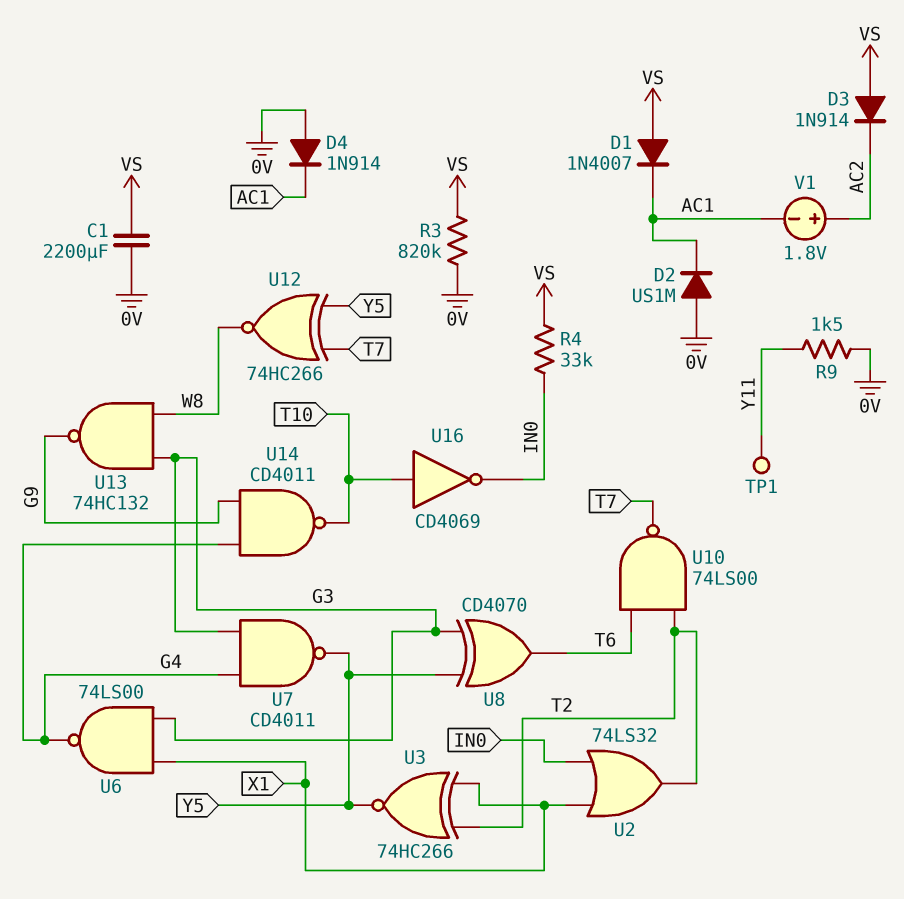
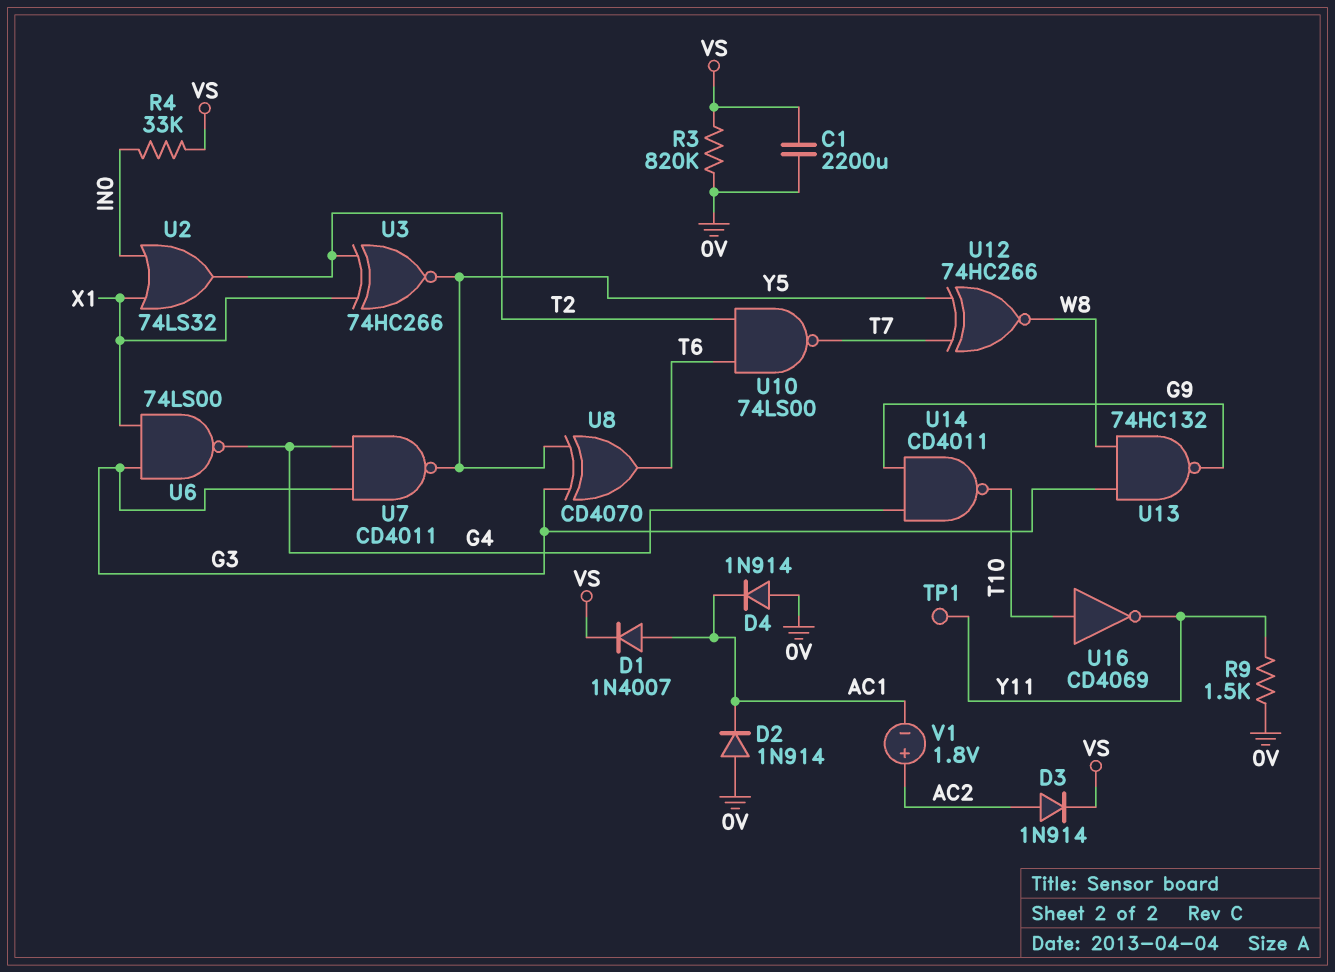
D1: diode 1N4007 (A VS, K AC1) -> diode 1N4007 (A AC1, K VS)
D2: diode US1M (A 0V, K AC1) -> diode 1N914 (A 0V, K AC1)
D3: diode 1N914 (A VS, K AC2) -> diode 1N914 (A AC2, K VS)
U16: NOT CD4069 (in T10, out IN0) -> NOT CD4069 (in T10, out Y11)

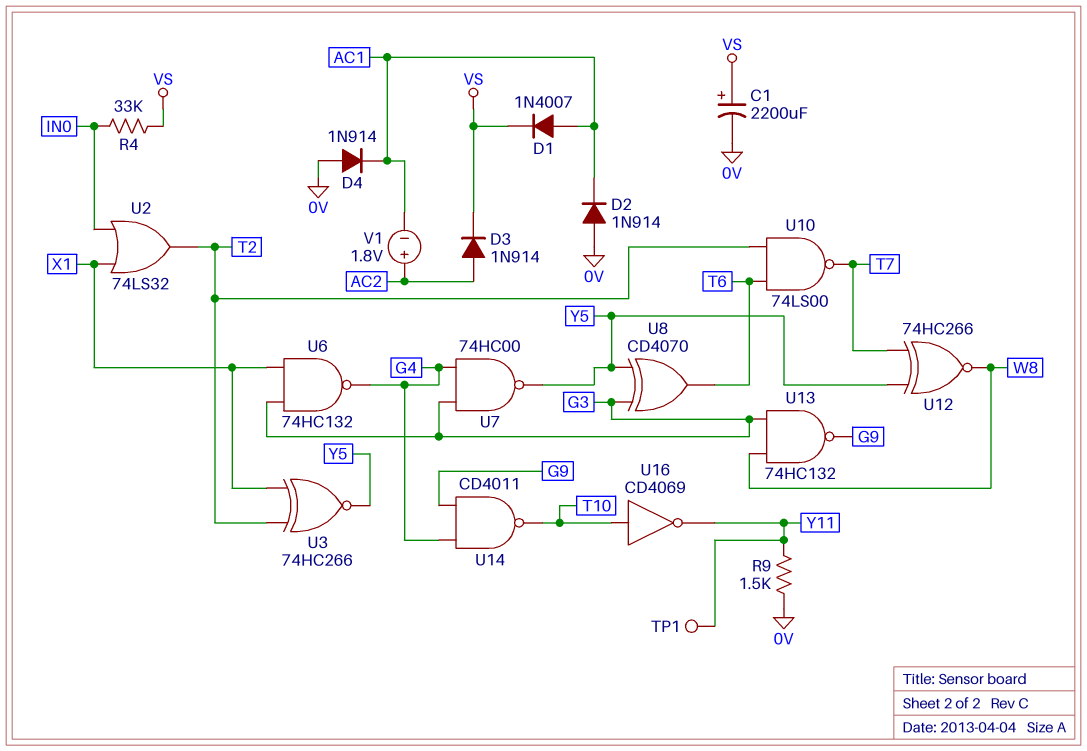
C1: 2200uF (0V, VS) -> 2200uF (plus VS, minus 0V)
R3: 820k (0V, VS) -> none
U6: NAND 74LS00 (in G3, in X1, out G4) -> NAND 74HC132 (in G3, in X1, out G4)
U7: NAND CD4011 (in G3, in G4, out Y5) -> NAND 74HC00 (in G3, in G4, out Y5)

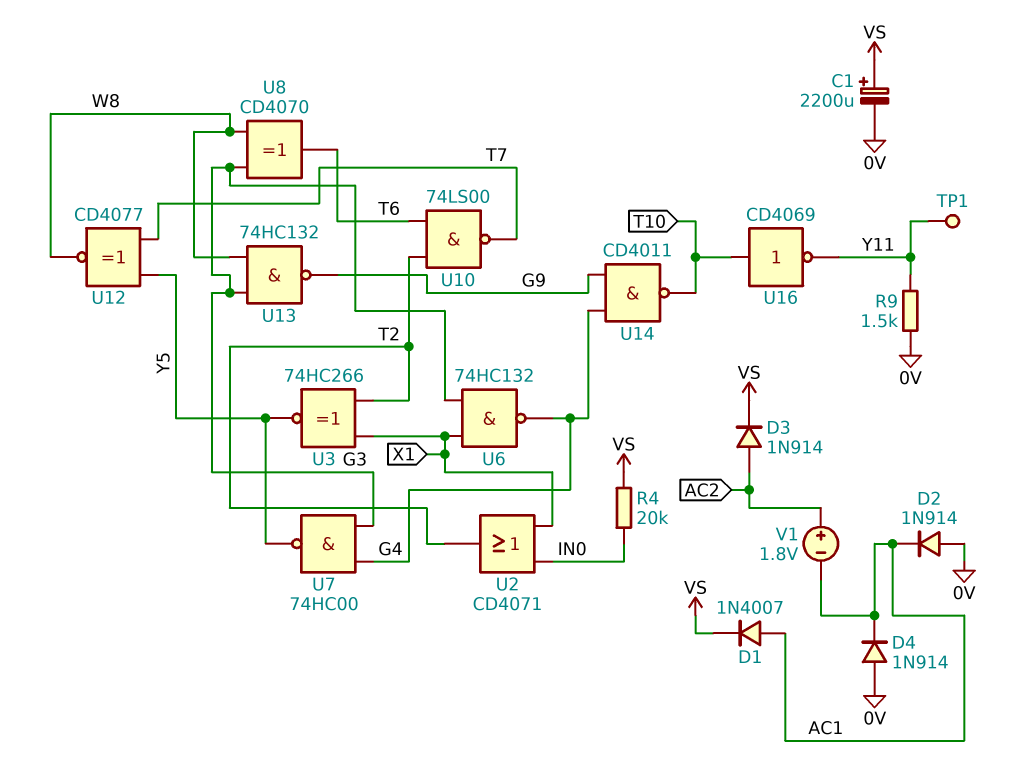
R4: 33k (IN0, VS) -> 20k (IN0, VS)
U2: OR 74LS32 (in IN0, in X1, out T2) -> OR CD4071 (in IN0, in X1, out T2)
U8: XOR CD4070 (in G3, in Y5, out T6) -> XOR CD4070 (in G3, in W8, out T6)
U12: XNOR 74HC266 (in T7, in Y5, out W8) -> XNOR CD4077 (in T7, in Y5, out W8)

